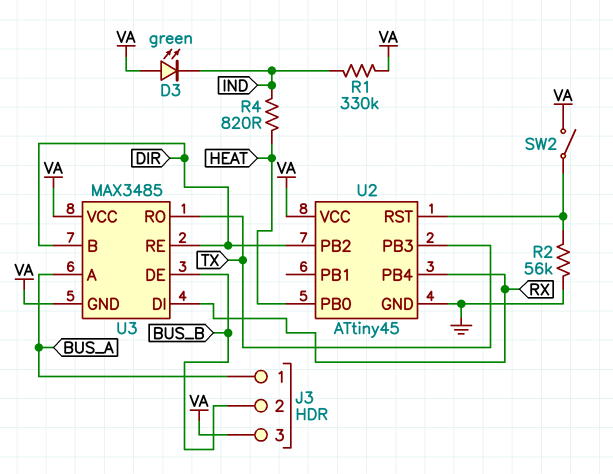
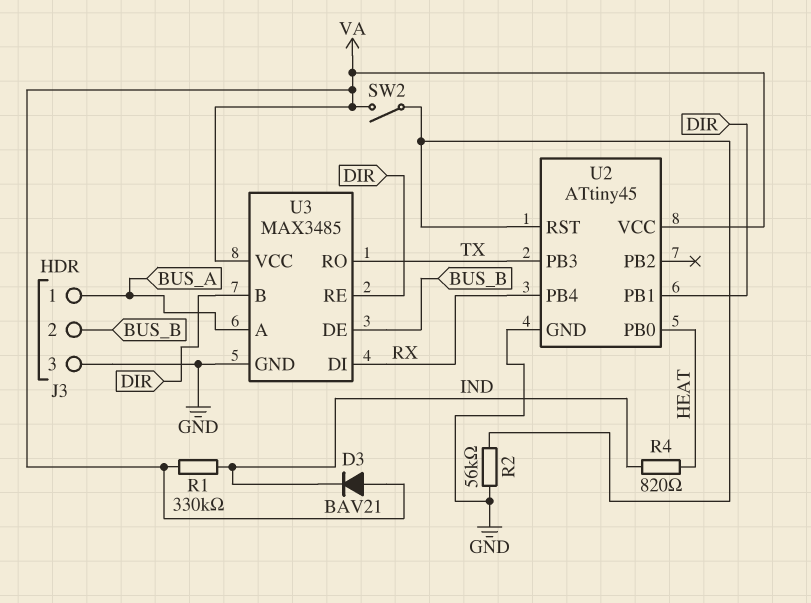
D3: LED green (A VA, K IND) -> diode BAV21 (A VA, K IND)
J3 pin 3: VA -> GND
U2 pin PB1: none -> DIR
U2 pin PB2: DIR -> none
U3 pin GND: VA -> GND

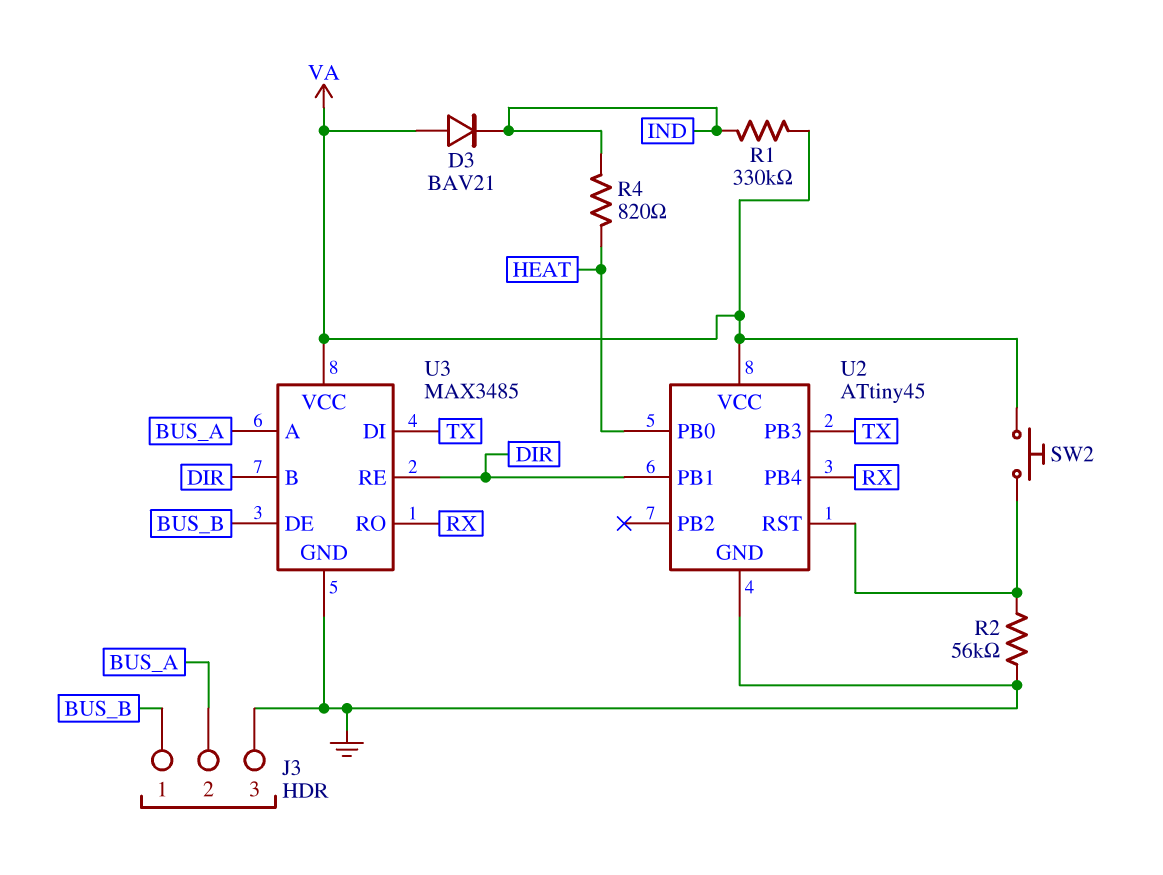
J3 pin 1: BUS_A -> BUS_B
J3 pin 2: BUS_B -> BUS_A
SW2: switch (U2/RST, VA) -> button (U2/RST, VA)
U3 pin DI: RX -> TX
U3 pin RO: TX -> RX

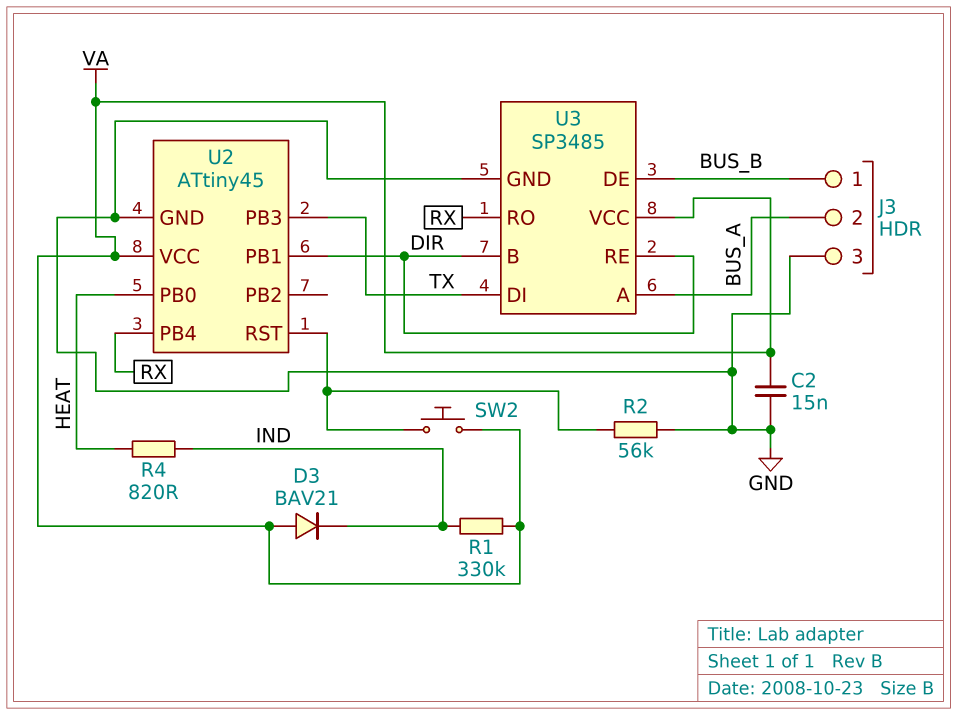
C2: none -> 15nF (GND, VA)
U3: MAX3485 -> SP3485

